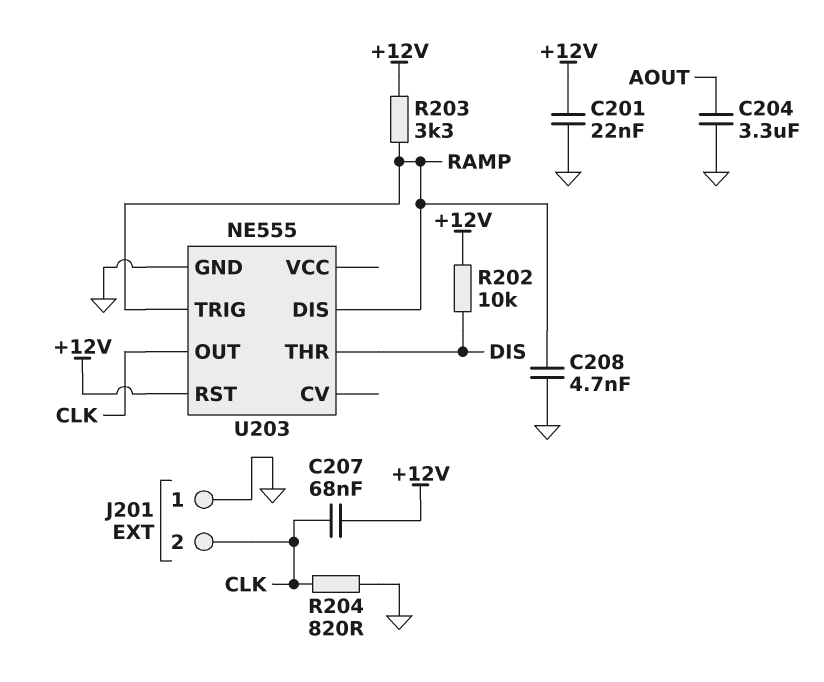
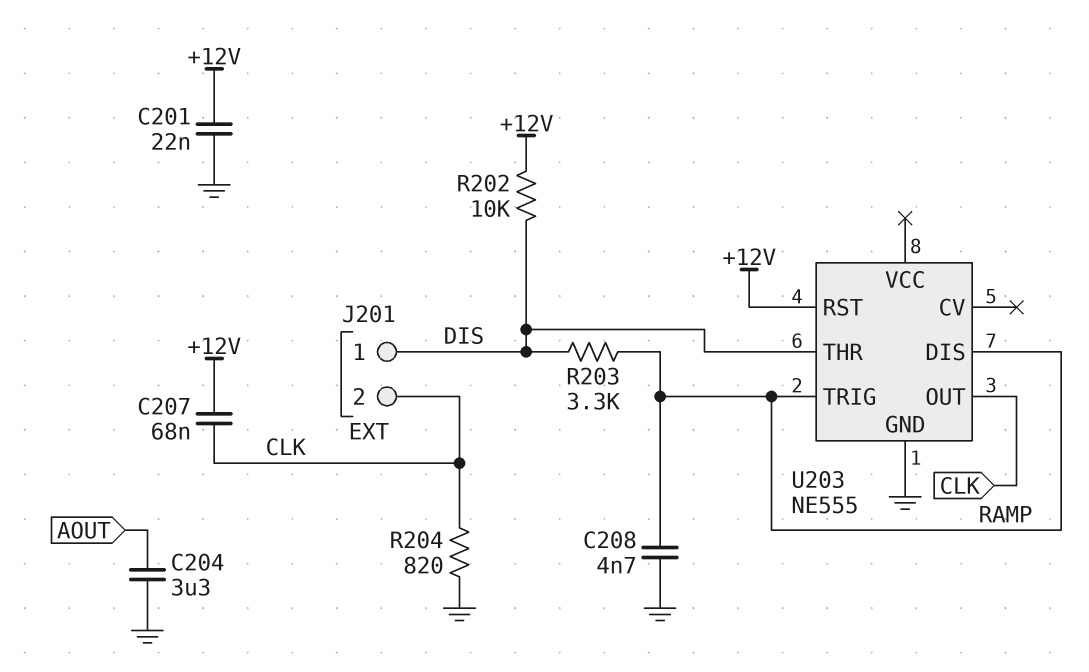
J201 pin 1: GND -> DIS
R203: 3.3k (+12V, RAMP) -> 3.3k (DIS, RAMP)

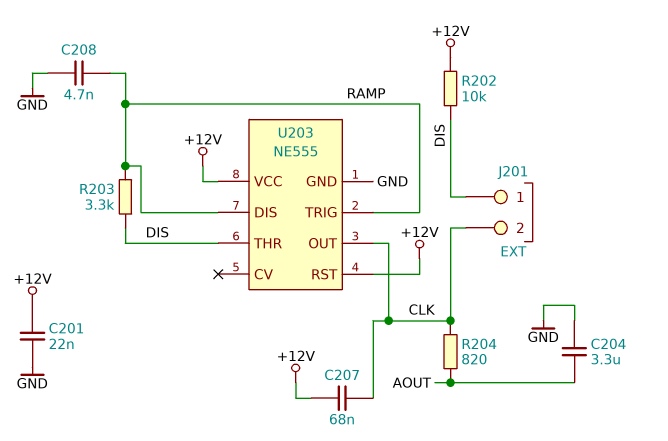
R204: 820 (CLK, GND) -> 820 (AOUT, CLK)
U203 pin VCC: none -> +12V

